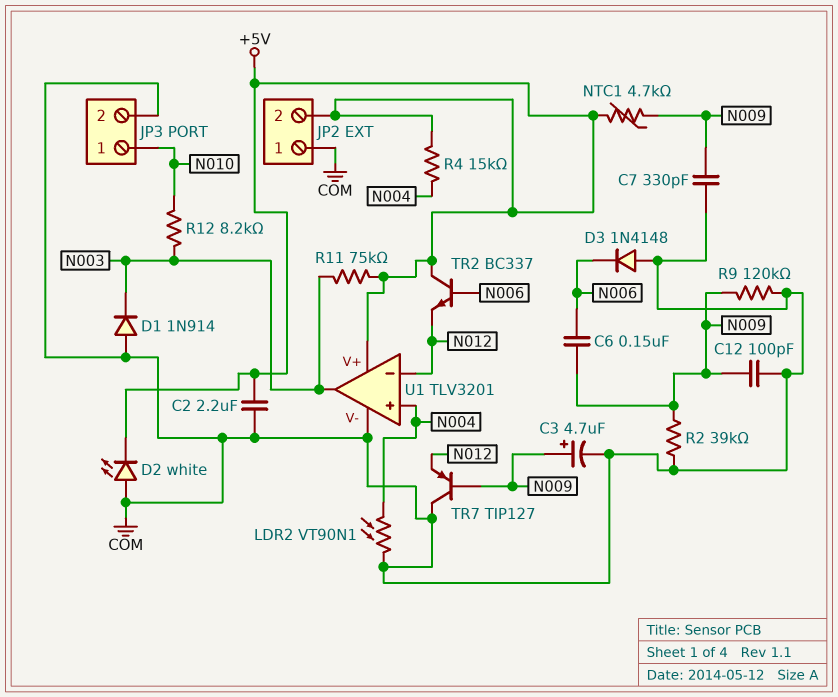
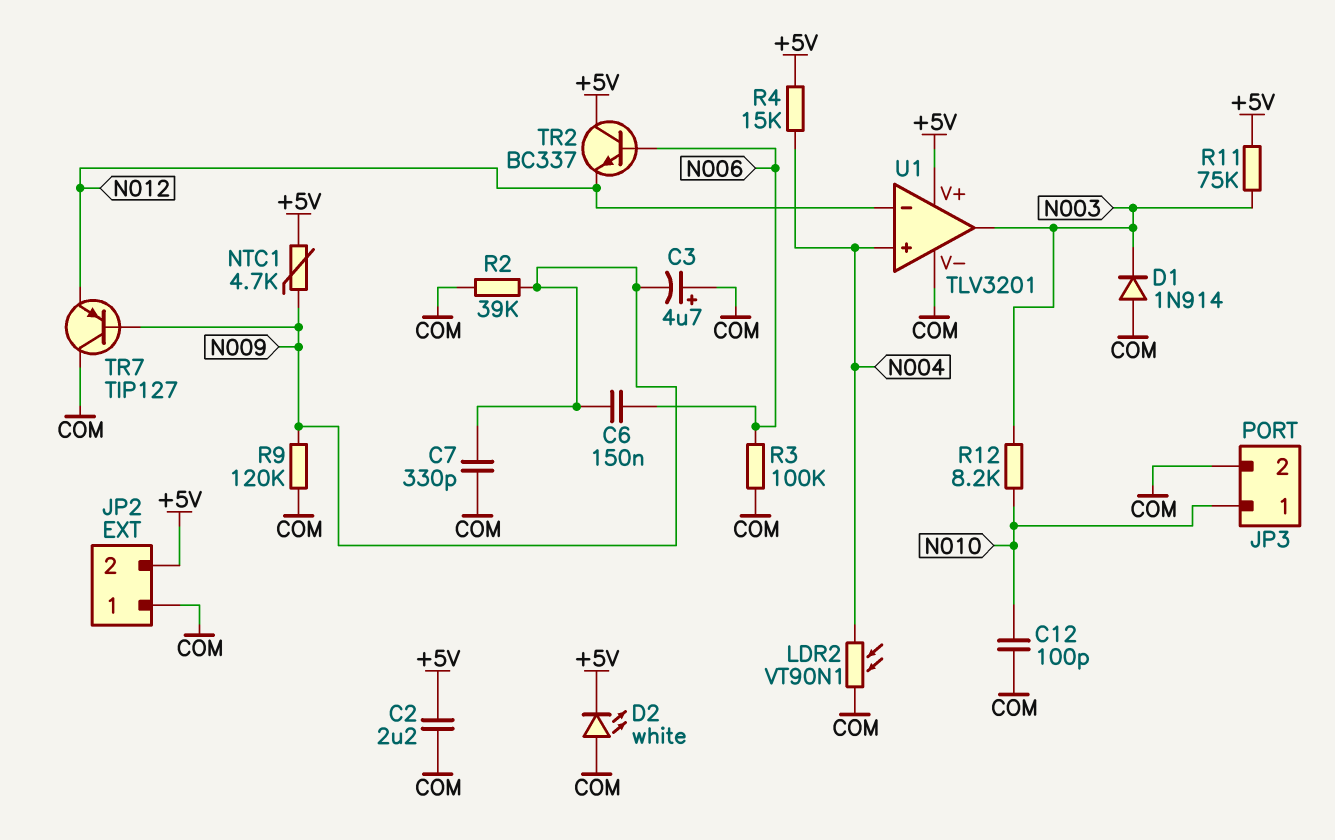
C3: 4.7uF (plus N009, minus COM) -> 4.7uF (plus COM, minus N009)
C12: 100pF (COM, N009) -> 100pF (COM, N010)
D3: diode 1N4148 (A COM, K N006) -> none
R3: none -> 100k (COM, N006)

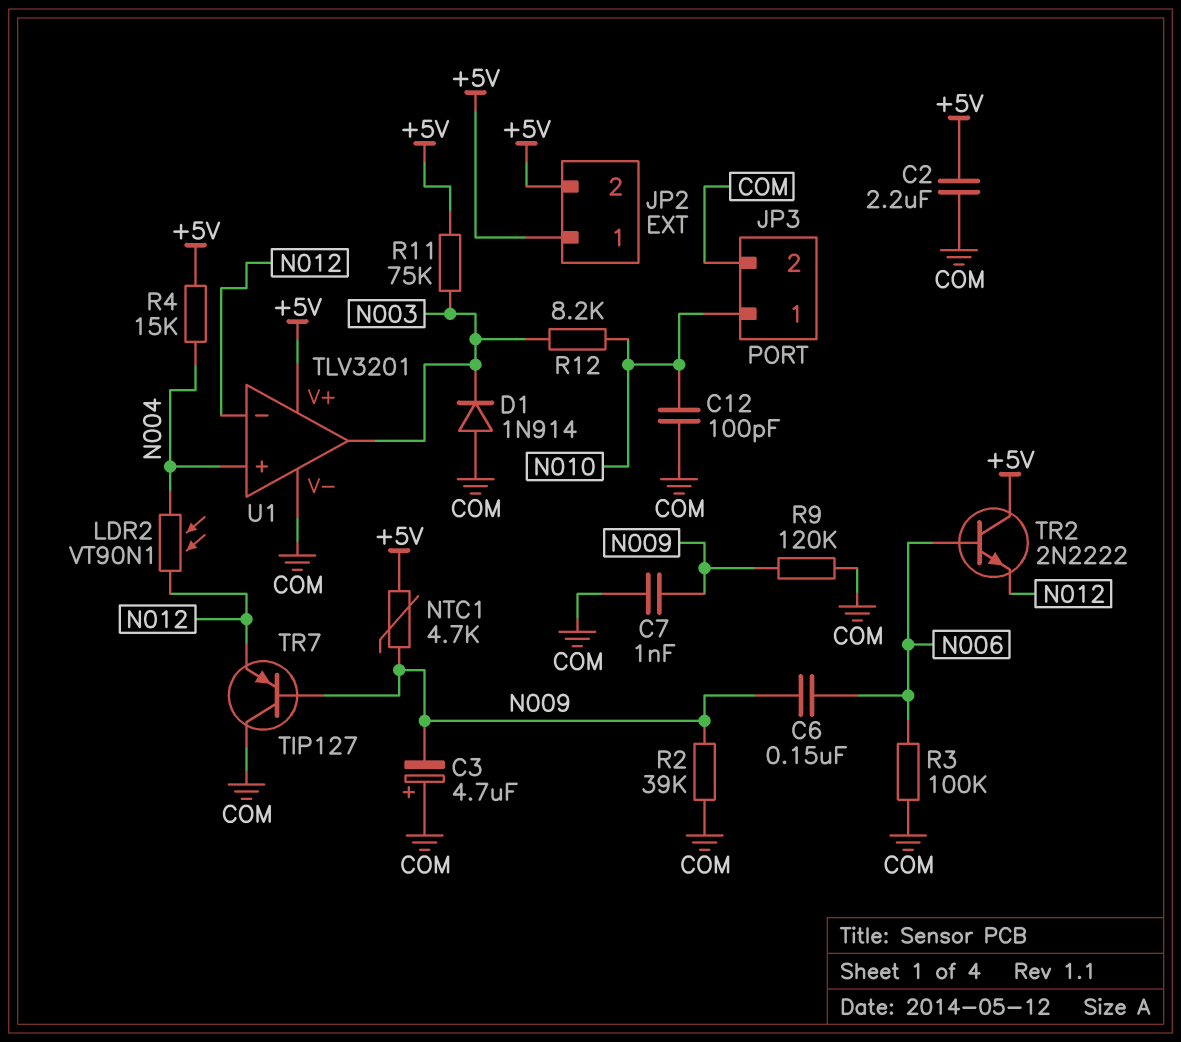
C7: 330pF (COM, N009) -> 1nF (COM, N009)
D2: LED white (A COM, K +5V) -> none
JP2 pin 1: COM -> +5V
LDR2: VT90N1 (COM, N004) -> VT90N1 (N004, N012)
TR2: NPN BC337 (B N006, C +5V, E N012) -> NPN 2N2222 (B N006, C +5V, E N012)

